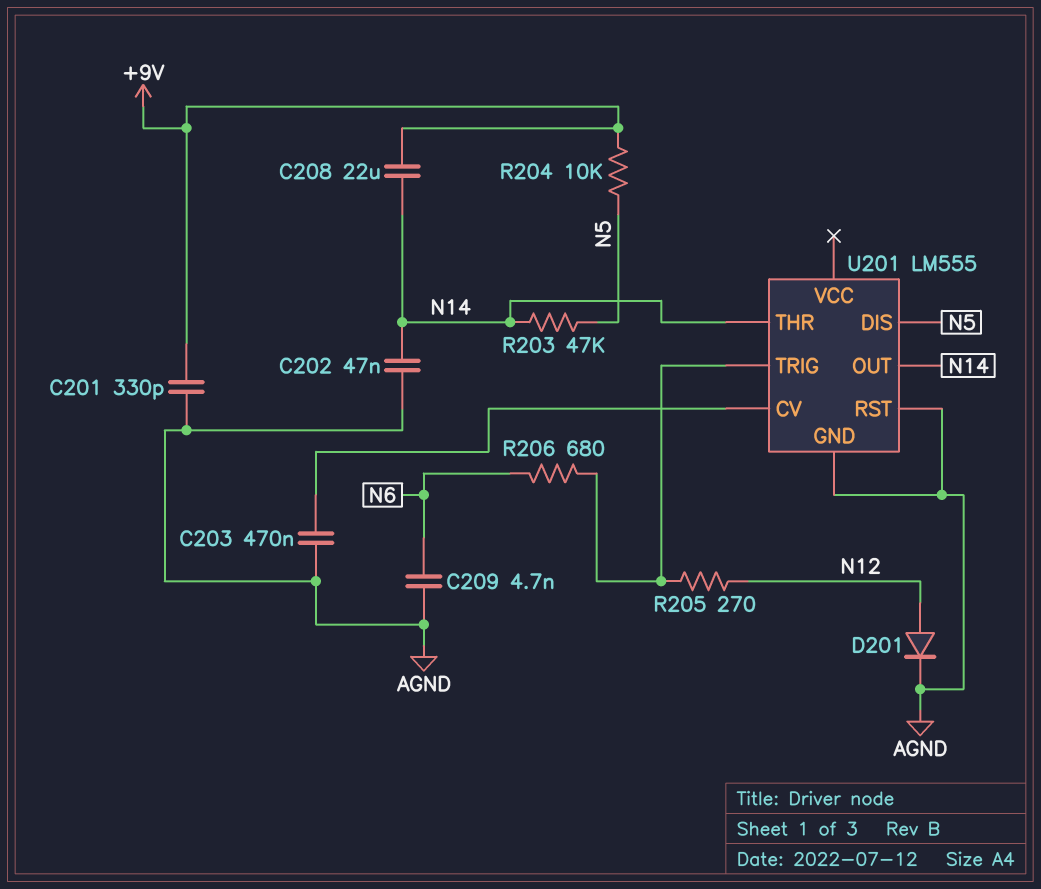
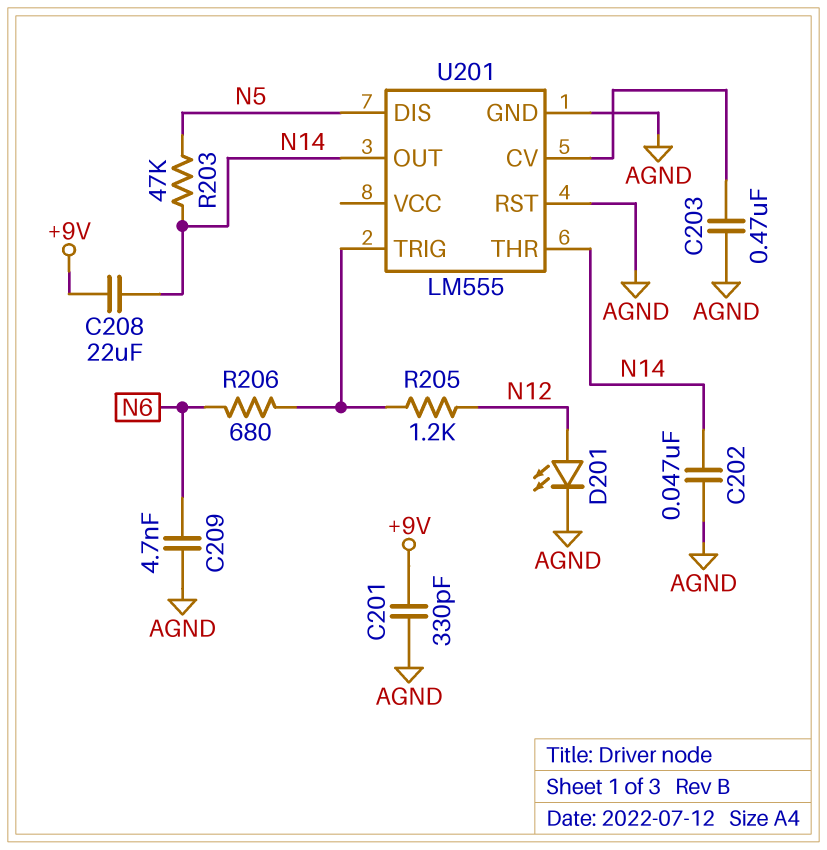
D201: diode (A N12, K AGND) -> LED (A N12, K AGND)
R204: 10k (+9V, N5) -> none
R205: 270 (N12, U201/TRIG) -> 1.2k (N12, U201/TRIG)

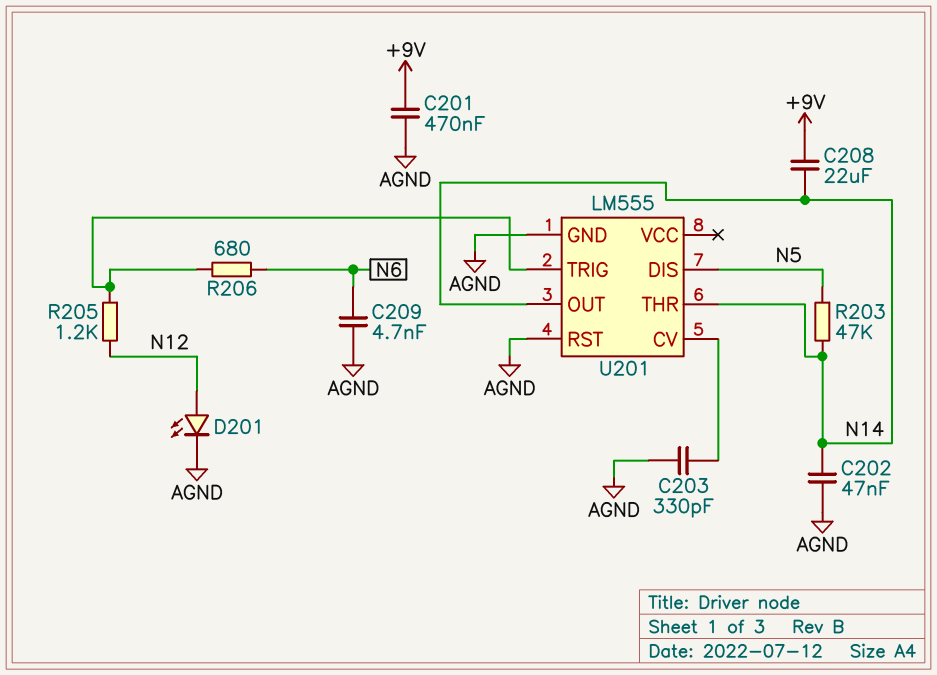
C201: 330pF (+9V, AGND) -> 470nF (+9V, AGND)
C203: 470nF (AGND, U201/CV) -> 330pF (AGND, U201/CV)

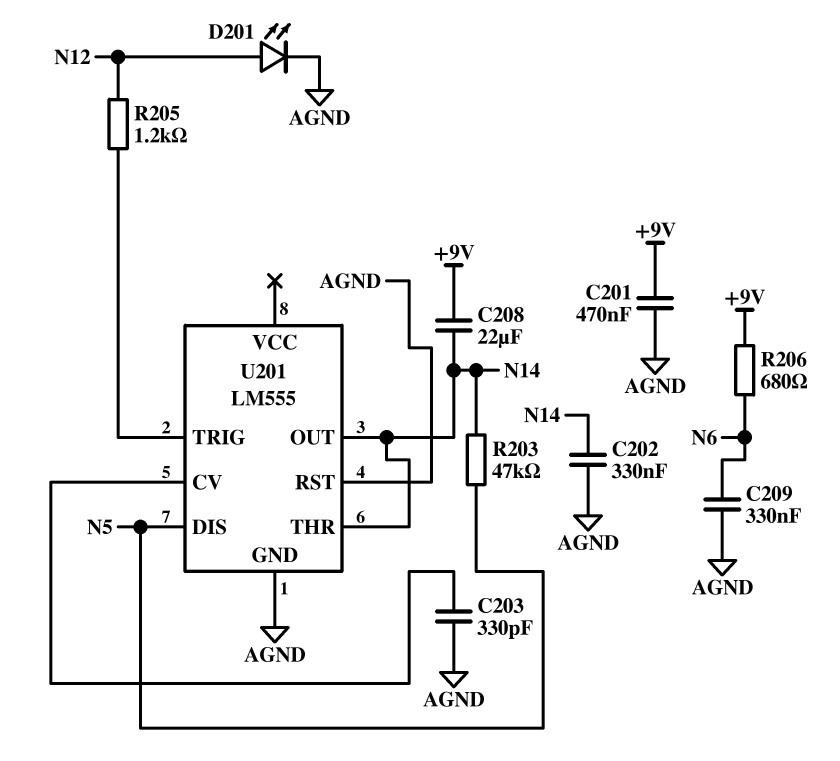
C202: 47nF (AGND, N14) -> 330nF (AGND, N14)
C209: 4.7nF (AGND, N6) -> 330nF (AGND, N6)
R206: 680 (N6, U201/TRIG) -> 680 (+9V, N6)

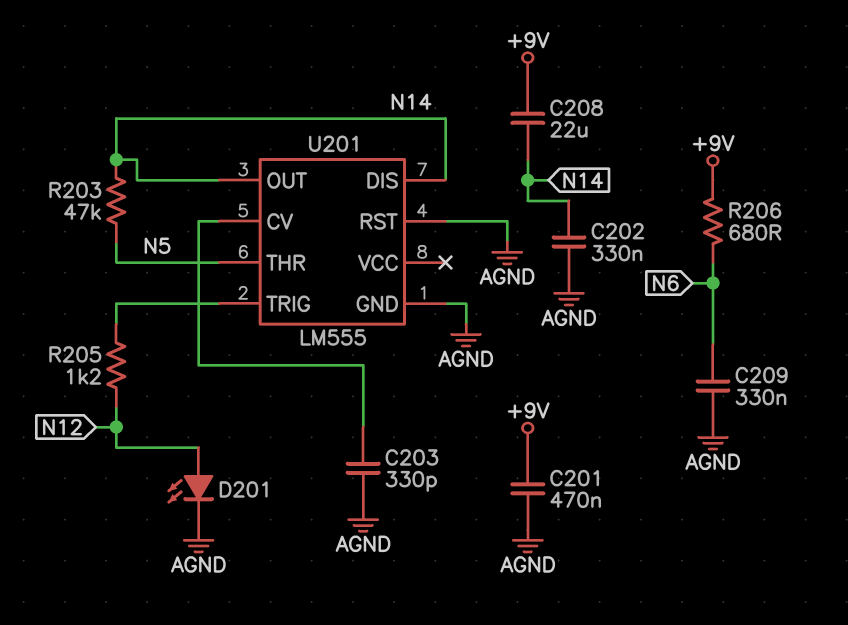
U201 pin DIS: N5 -> N14
U201 pin THR: N14 -> N5

